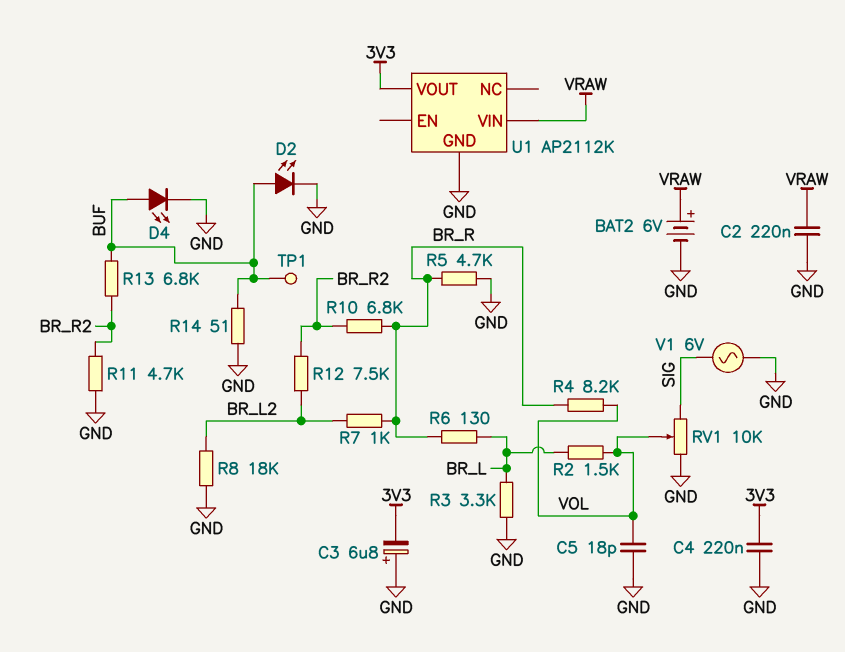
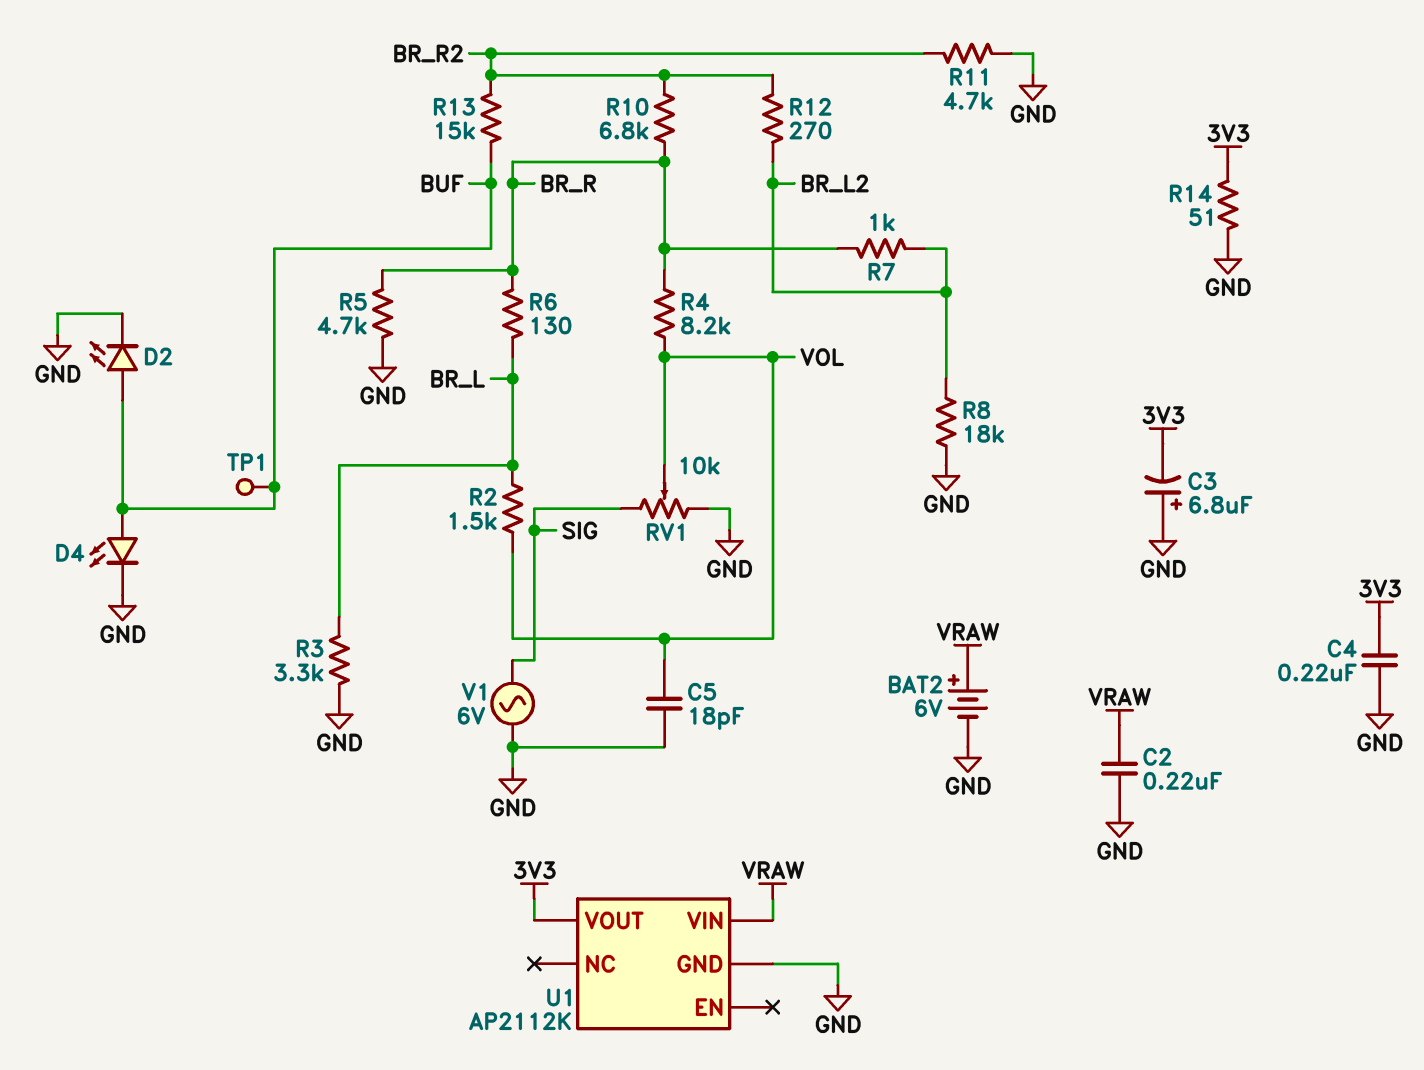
R12: 7.5k (BR_L2, BR_R2) -> 270 (BR_L2, BR_R2)
R13: 6.8k (BR_R2, BUF) -> 15k (BR_R2, BUF)
R14: 51 (BUF, GND) -> 51 (3V3, GND)

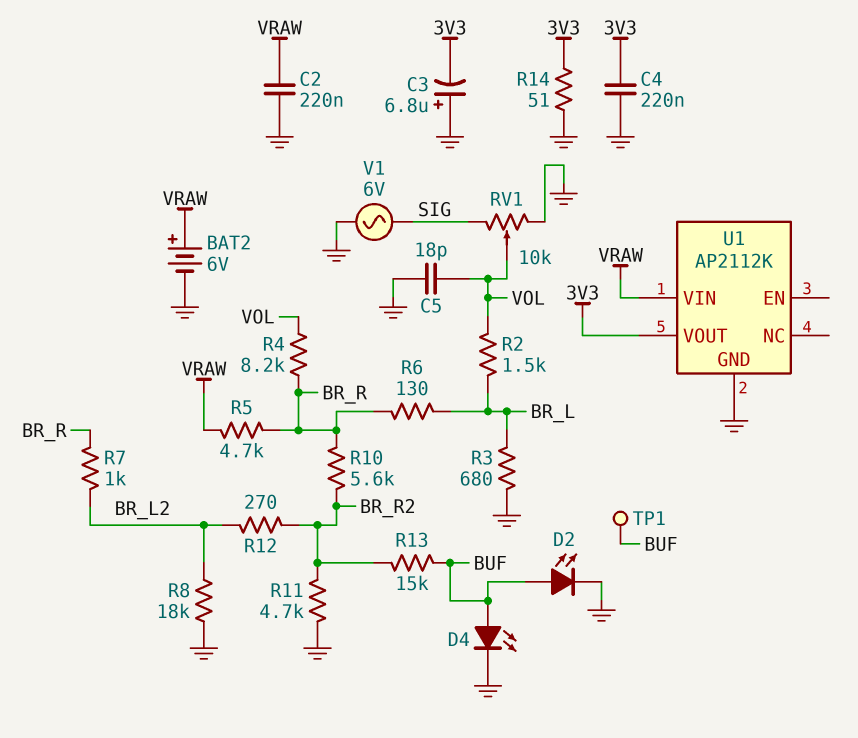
R3: 3.3k (BR_L, GND) -> 680 (BR_L, GND)
R5: 4.7k (BR_R, GND) -> 4.7k (BR_R, VRAW)
R10: 6.8k (BR_R, BR_R2) -> 5.6k (BR_R, BR_R2)

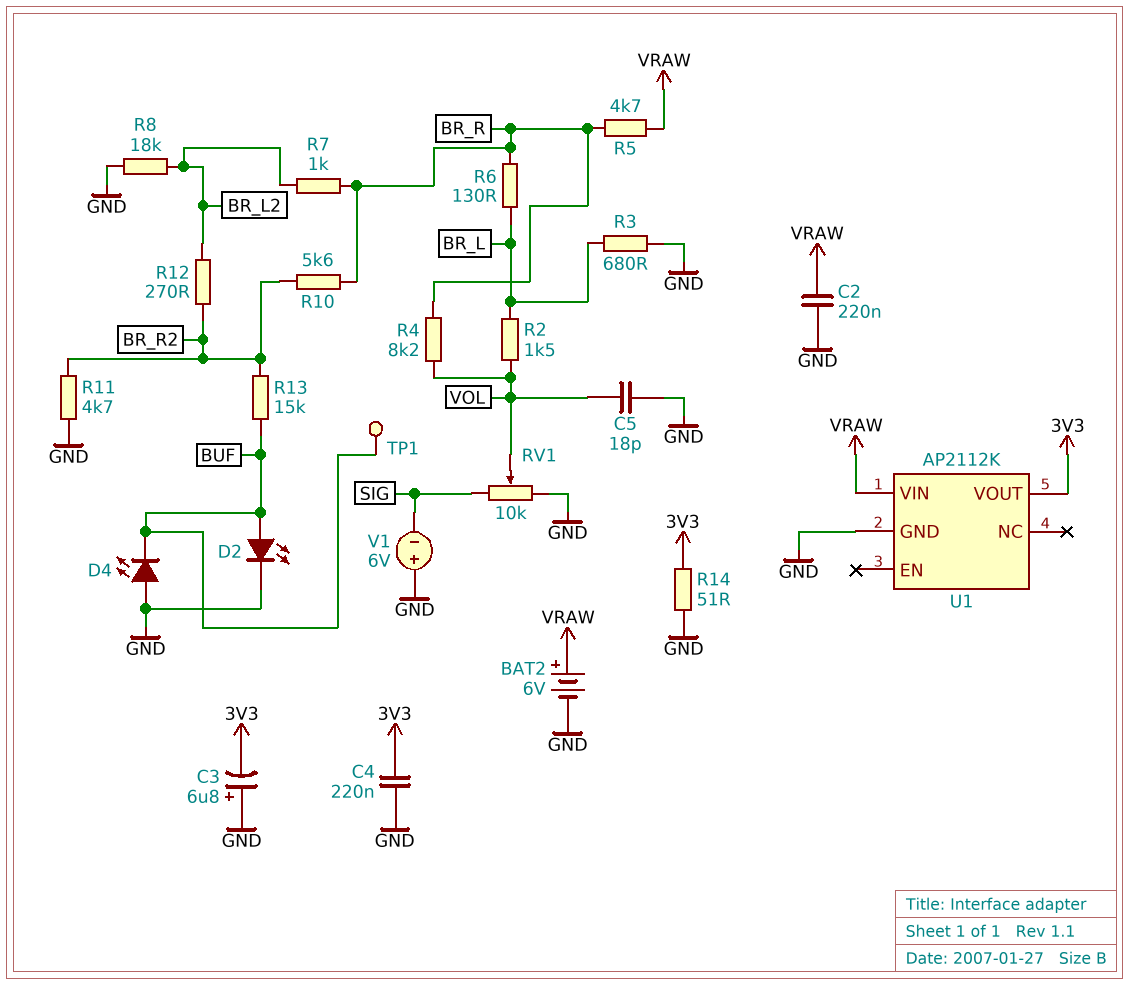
D4: LED (A BUF, K GND) -> LED (A GND, K BUF)
V1: AC 6V (GND, SIG) -> 6V (plus GND, minus SIG)

